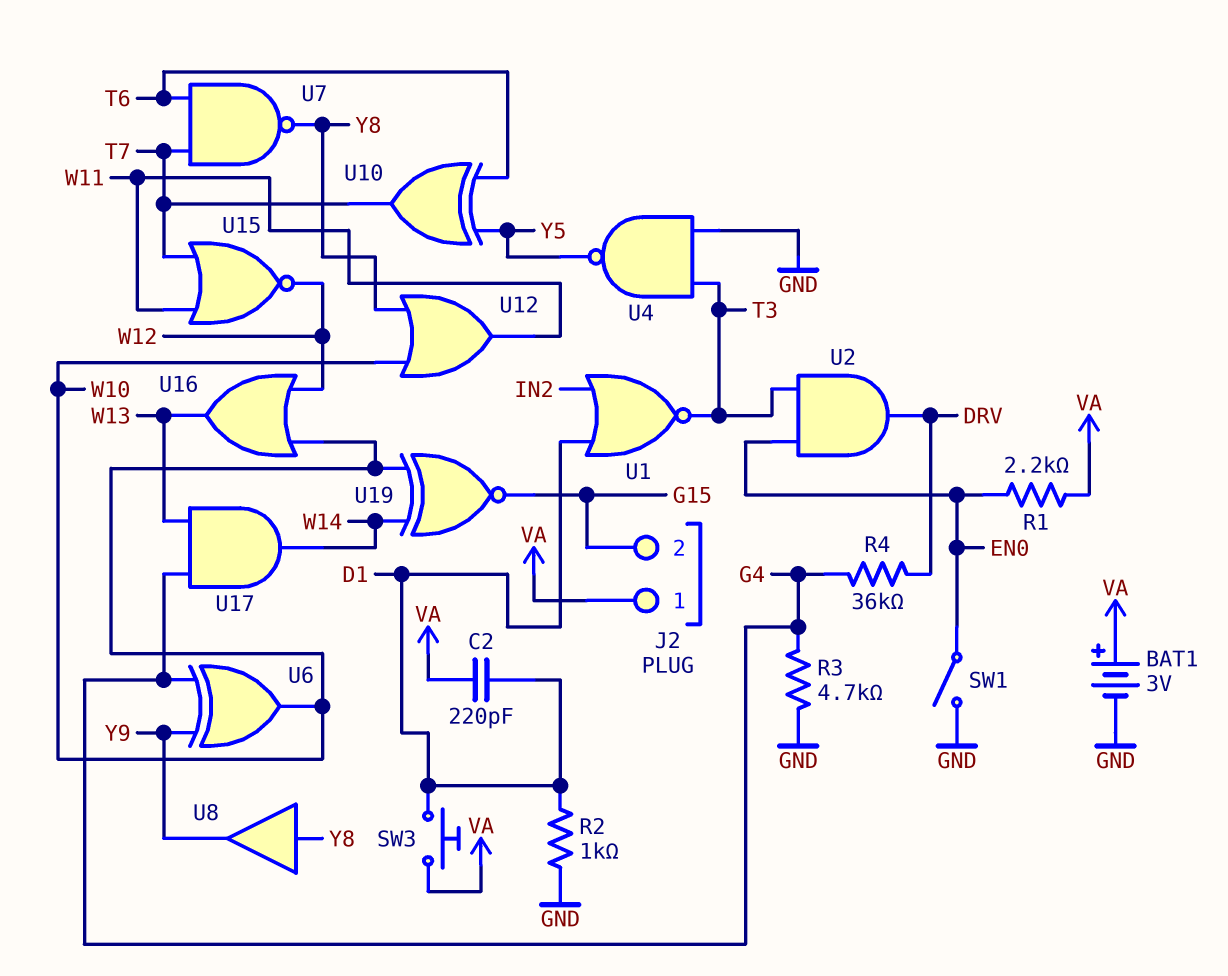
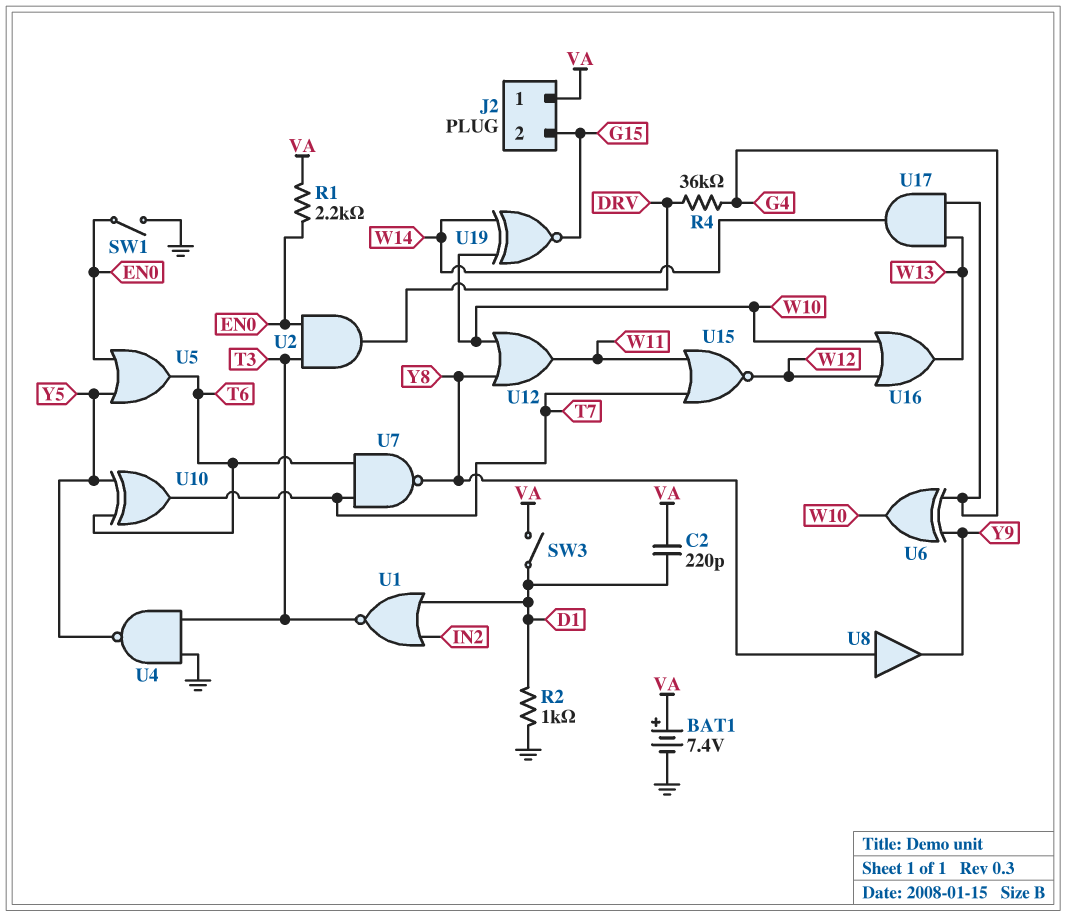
BAT1: 3V (plus VA, minus GND) -> 7.4V (plus VA, minus GND)
R3: 4.7k (G4, GND) -> none
SW3: button (D1, VA) -> switch (D1, VA)
U5: none -> OR (in EN0, in Y5, out T6)

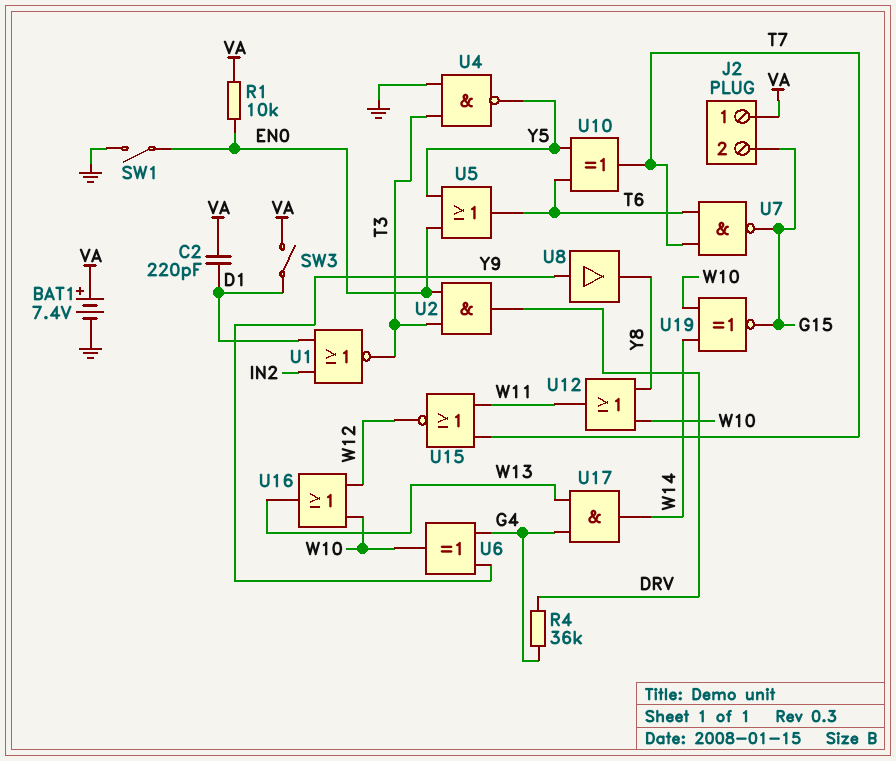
R1: 2.2k (EN0, VA) -> 10k (EN0, VA)
R2: 1k (D1, GND) -> none
U7: NAND (in T6, in T7, out Y8) -> NAND (in T6, in T7, out G15)
U8: buffer (in Y8, out Y9) -> buffer (in Y9, out Y8)

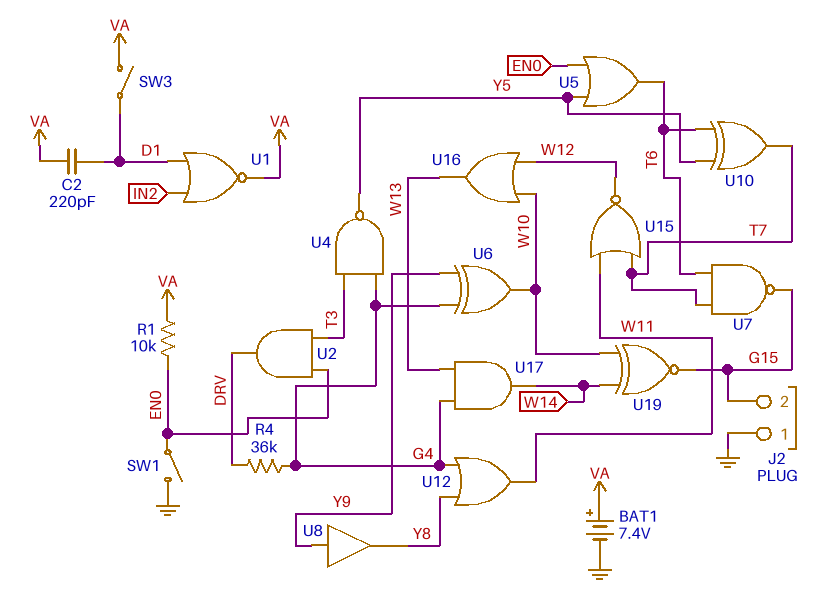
J2 pin 1: VA -> GND
U1: NOR (in D1, in IN2, out T3) -> NOR (in D1, in IN2, out VA)
U4: NAND (in GND, in T3, out Y5) -> NAND (in G4, in T3, out Y5)
U12: OR (in W10, in Y8, out W11) -> OR (in G4, in Y8, out W11)

